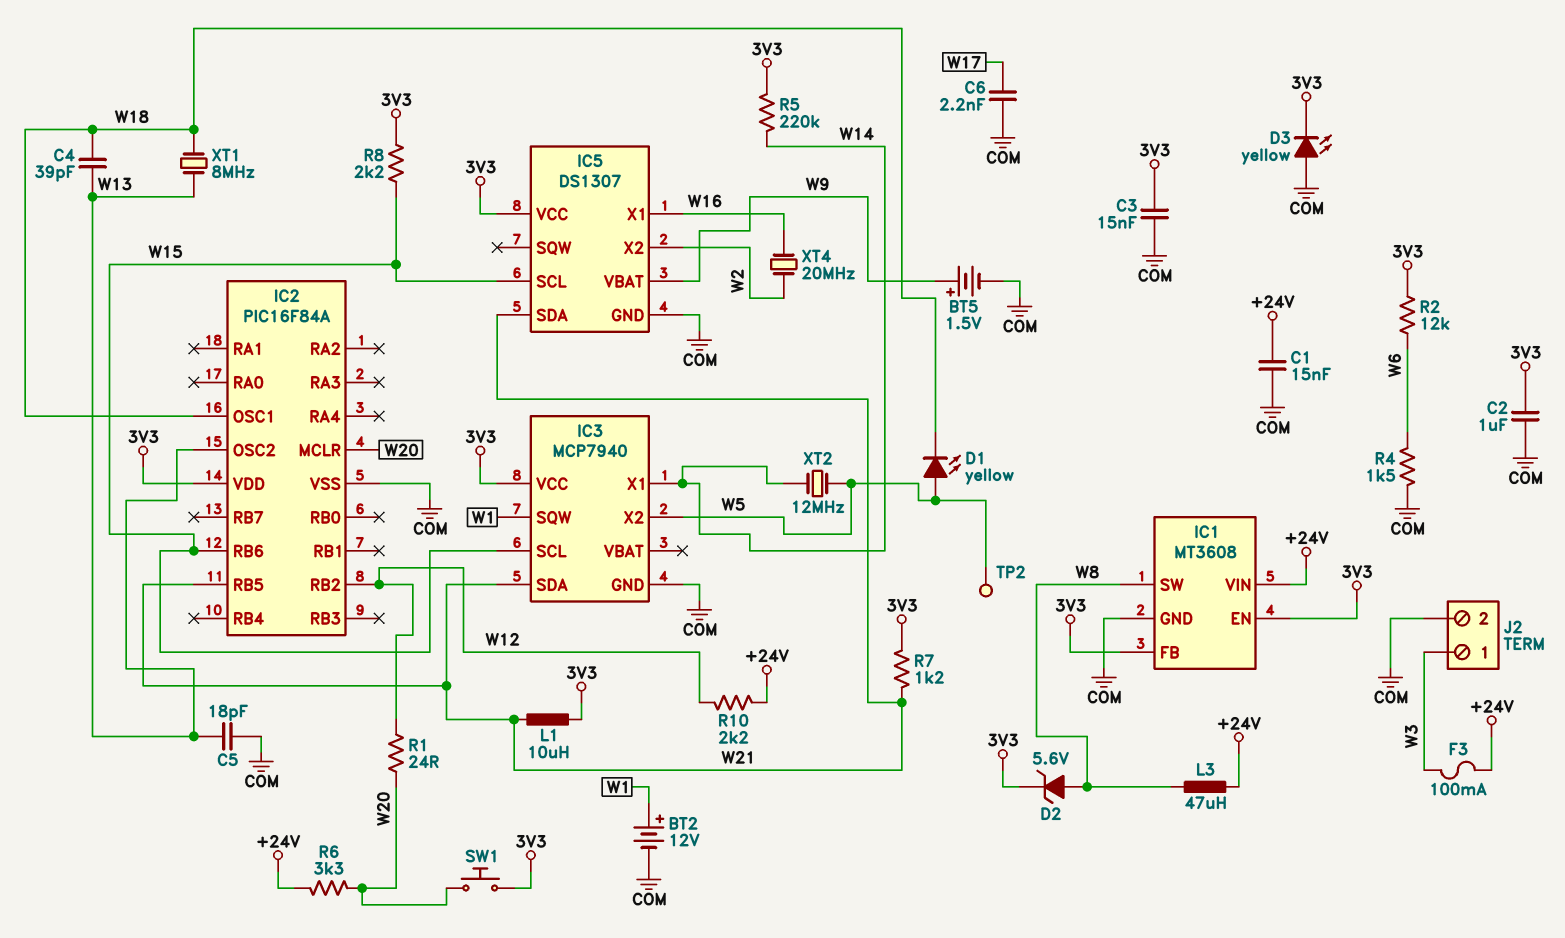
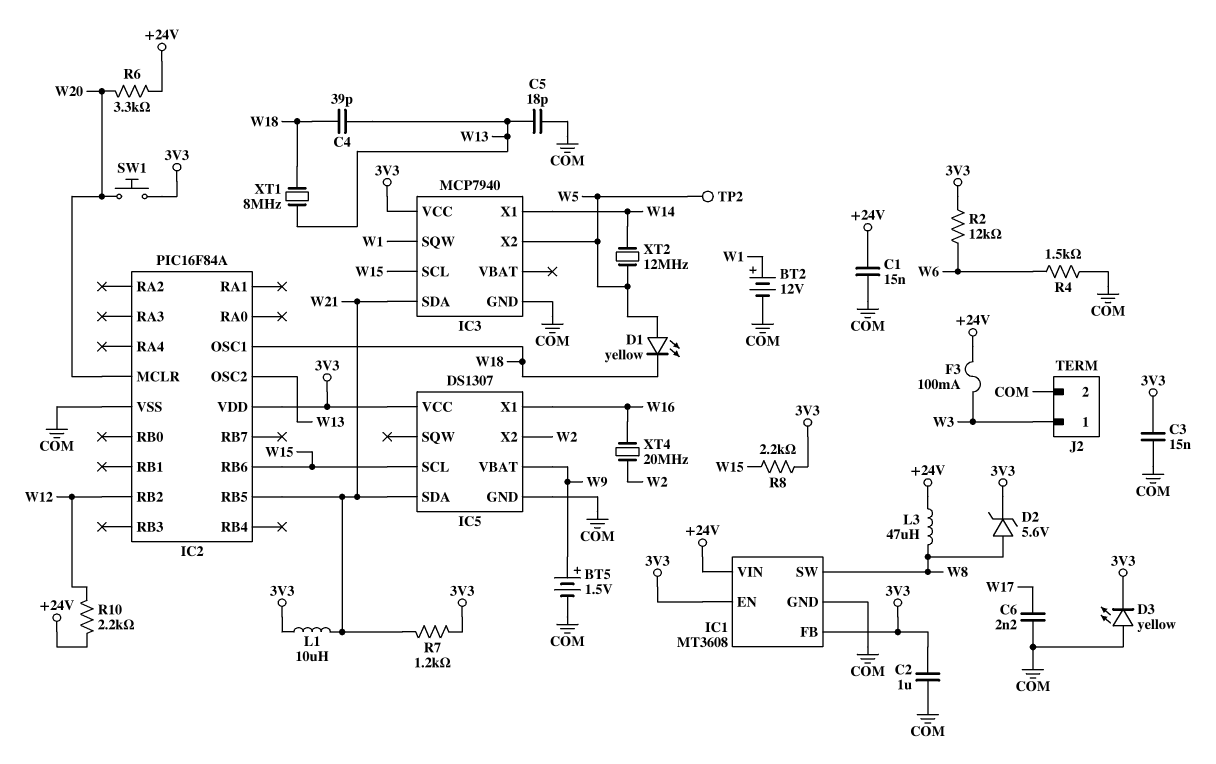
R1: 24 (W12, W20) -> none
R5: 220k (3V3, W14) -> none

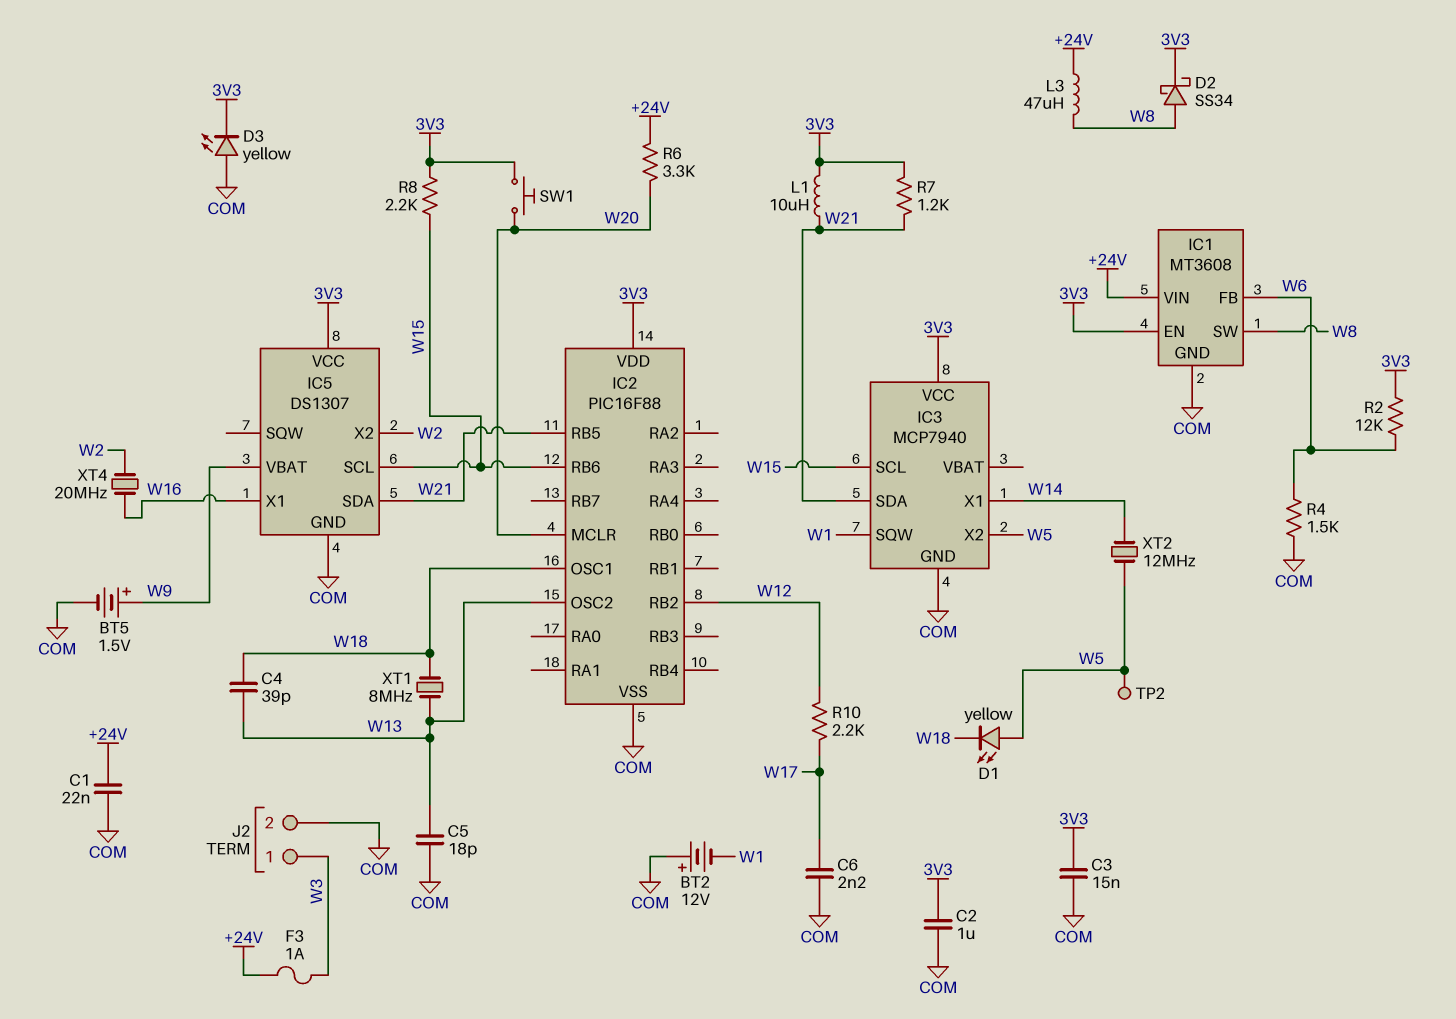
BT2: 12V (plus W1, minus COM) -> 12V (plus COM, minus W1)
C1: 15nF (+24V, COM) -> 22nF (+24V, COM)
D2: zener 5.6V (A W8, K 3V3) -> schottky SS34 (A W8, K 3V3)
F3: 100mA (+24V, W3) -> 1A (+24V, W3)
IC1 pin FB: 3V3 -> W6
IC2: PIC16F84A -> PIC16F88
R10: 2.2k (+24V, W12) -> 2.2k (W12, W17)

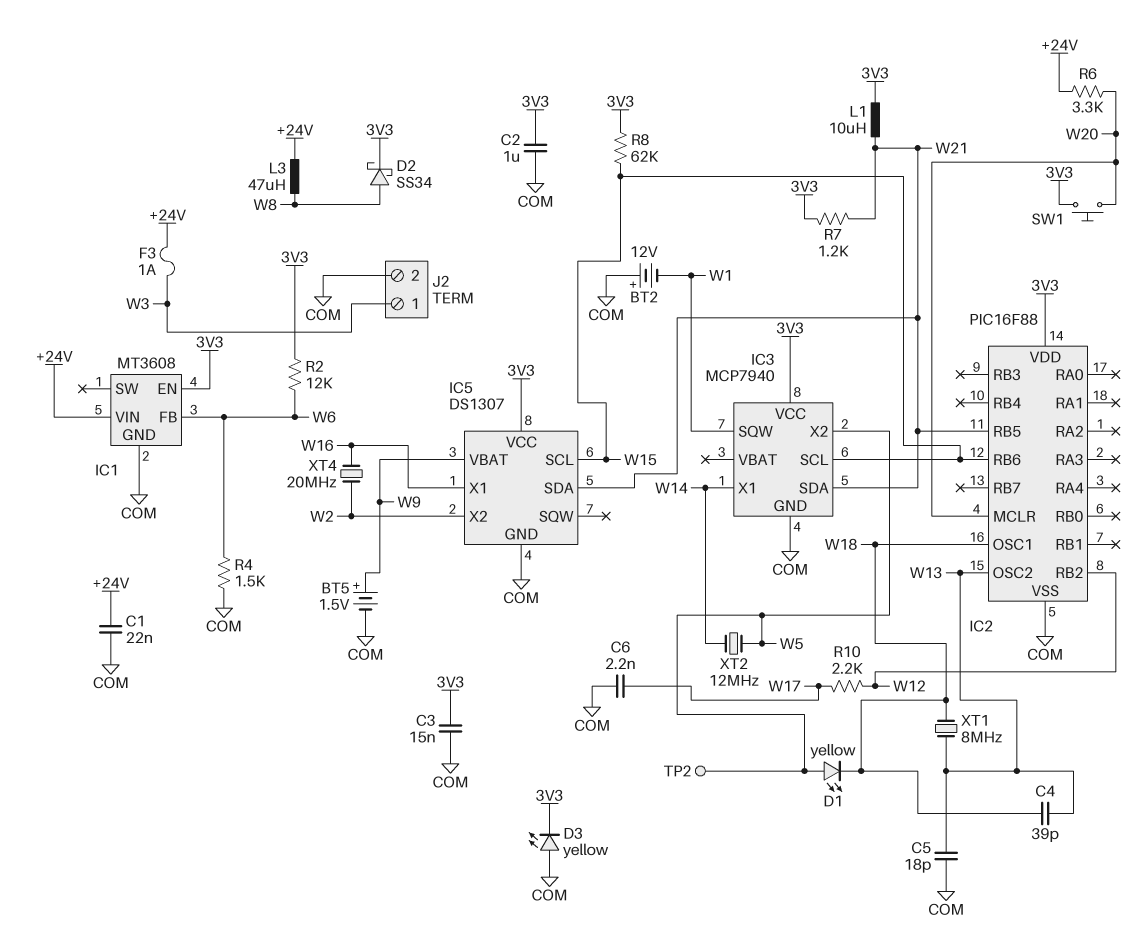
IC1 pin SW: W8 -> none
R8: 2.2k (3V3, W15) -> 62k (3V3, W15)

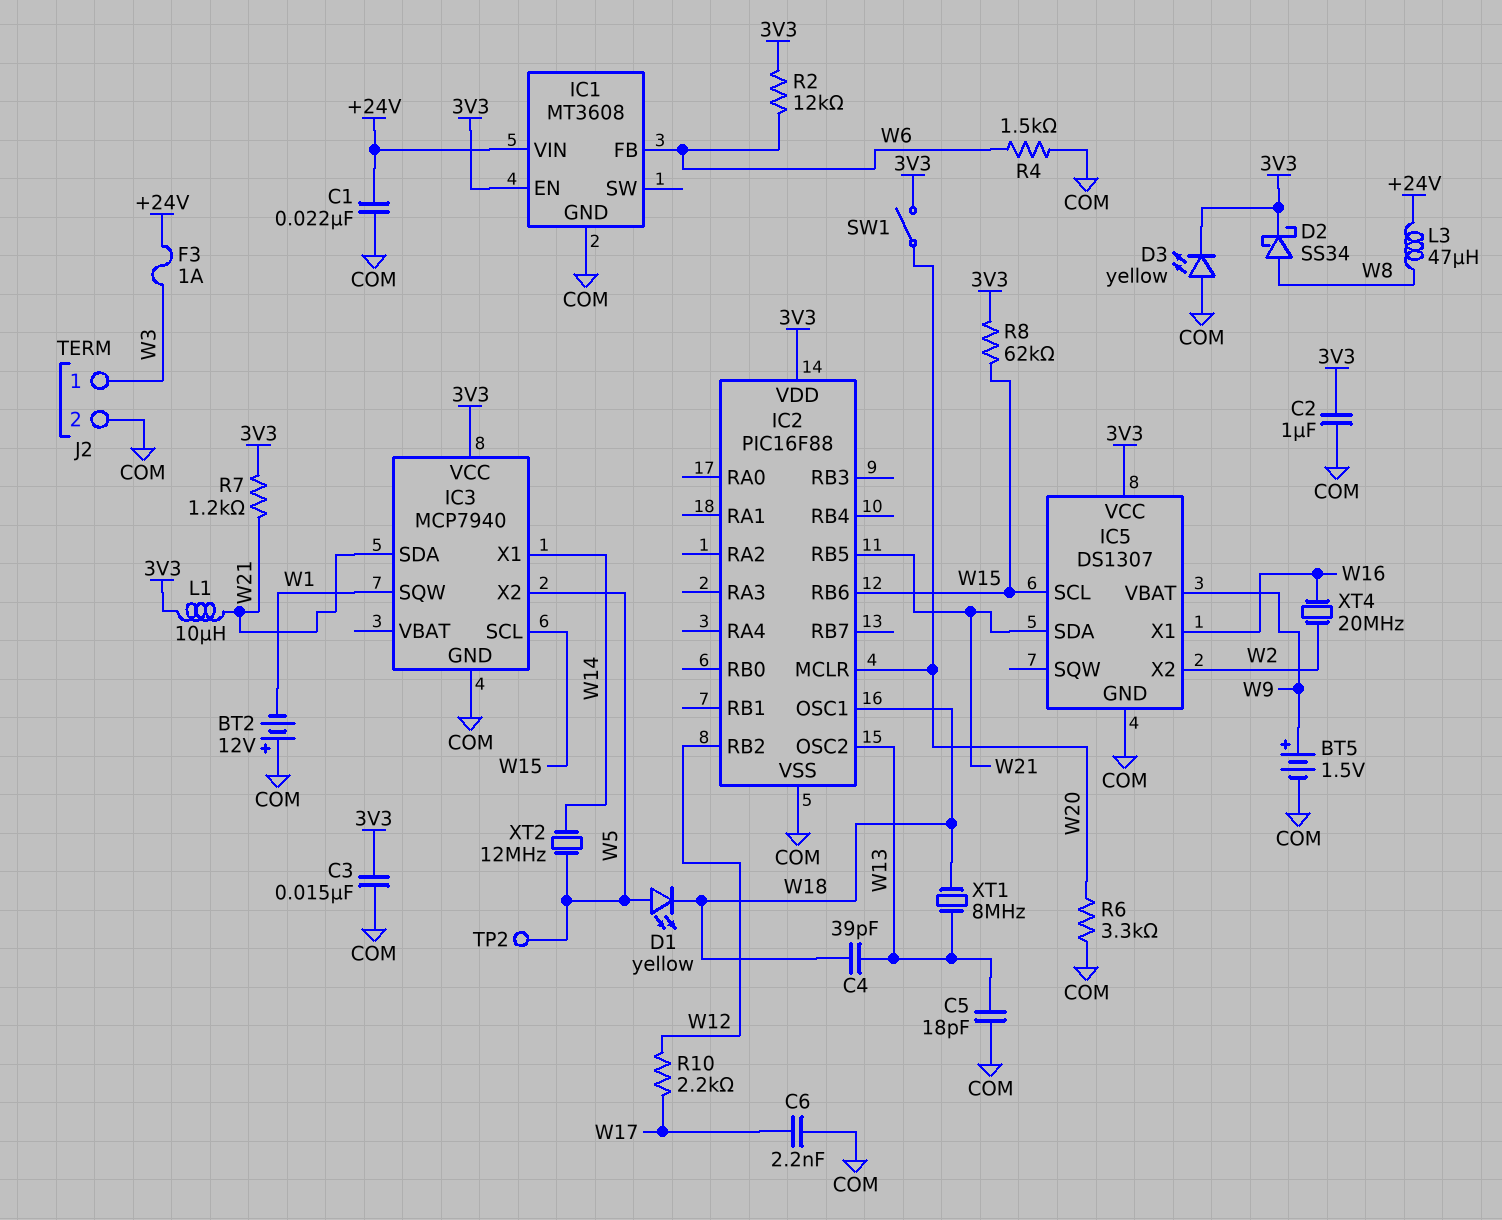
R6: 3.3k (+24V, W20) -> 3.3k (COM, W20)
SW1: button (3V3, W20) -> switch (3V3, W20)

